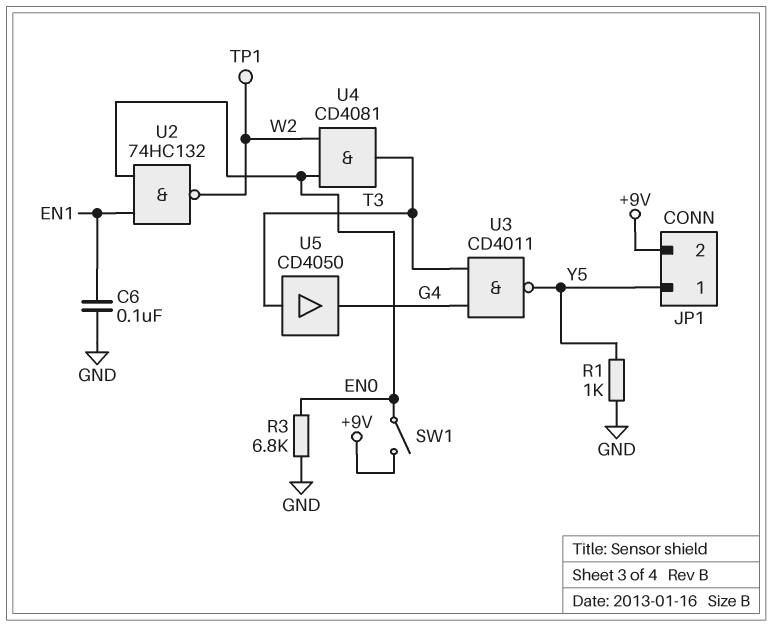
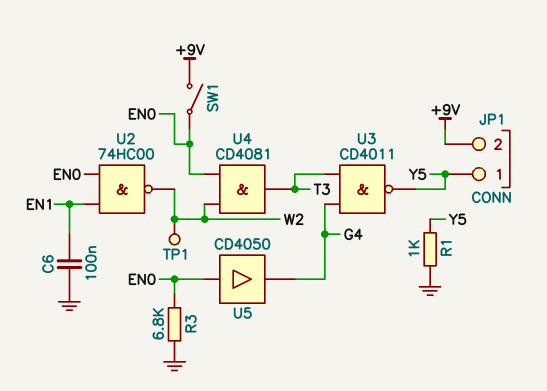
U2: NAND 74HC132 (in EN0, in EN1, out W2) -> NAND 74HC00 (in EN0, in EN1, out W2)
U5: buffer CD4050 (in T3, out G4) -> buffer CD4050 (in EN0, out G4)

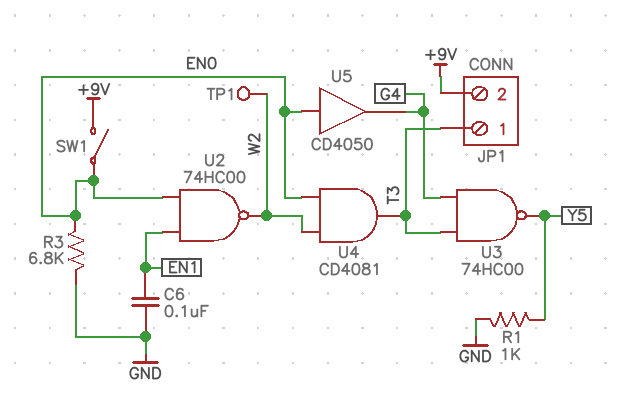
JP1 pin 1: Y5 -> T3
U3: NAND CD4011 (in G4, in T3, out Y5) -> NAND 74HC00 (in G4, in T3, out Y5)

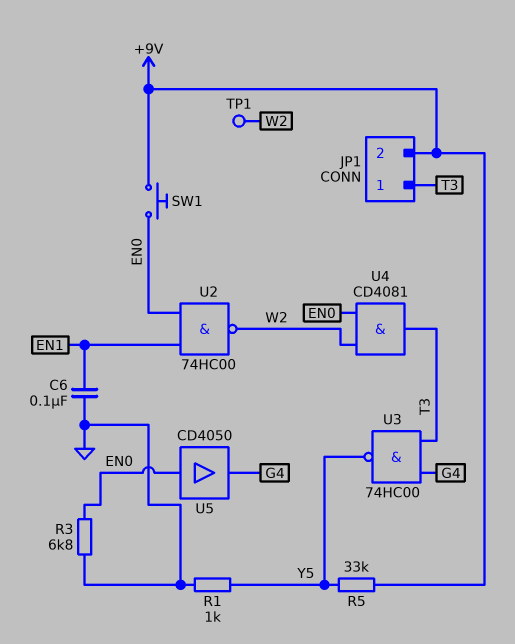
R5: none -> 33k (+9V, Y5)
SW1: switch (+9V, EN0) -> button (+9V, EN0)

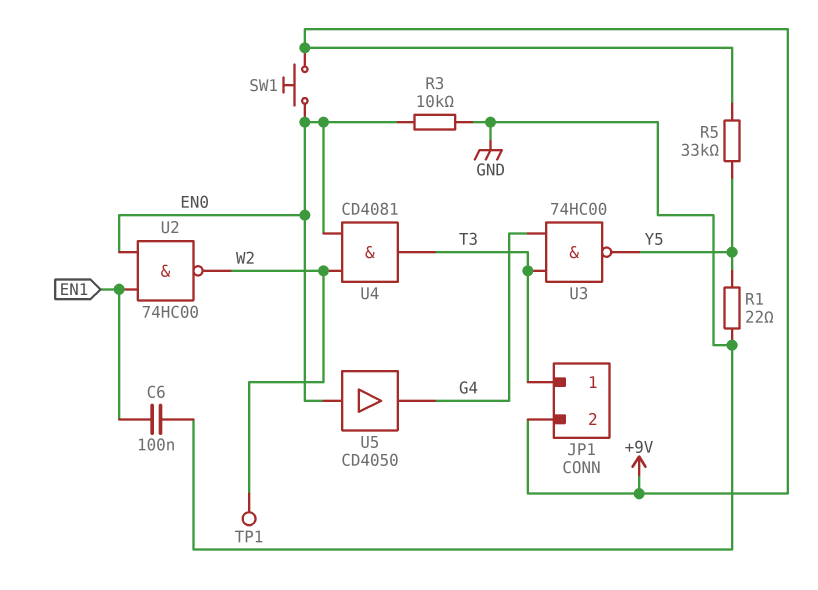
R1: 1k (GND, Y5) -> 22 (GND, Y5)
R3: 6.8k (EN0, GND) -> 10k (EN0, GND)

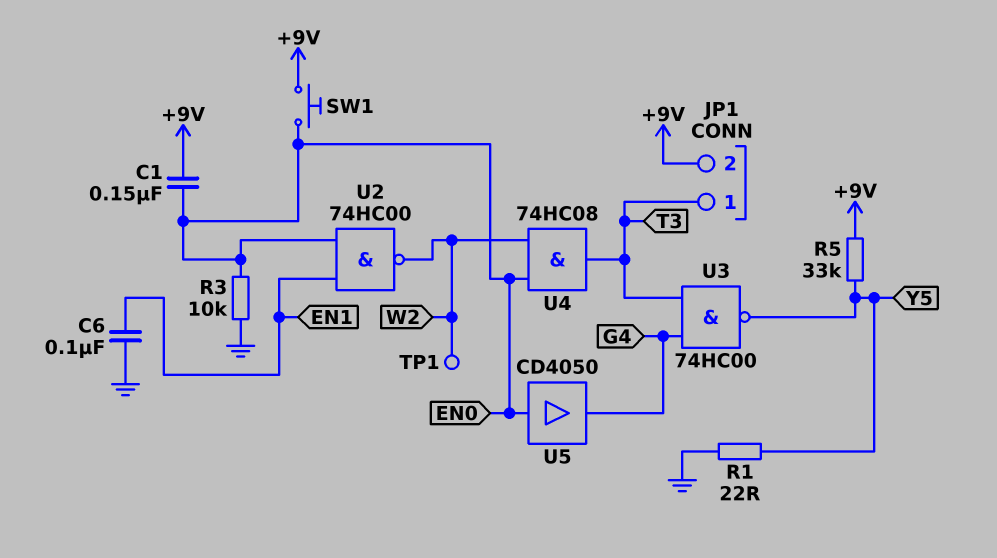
C1: none -> 150nF (+9V, EN0)
U4: AND CD4081 (in EN0, in W2, out T3) -> AND 74HC08 (in EN0, in W2, out T3)

